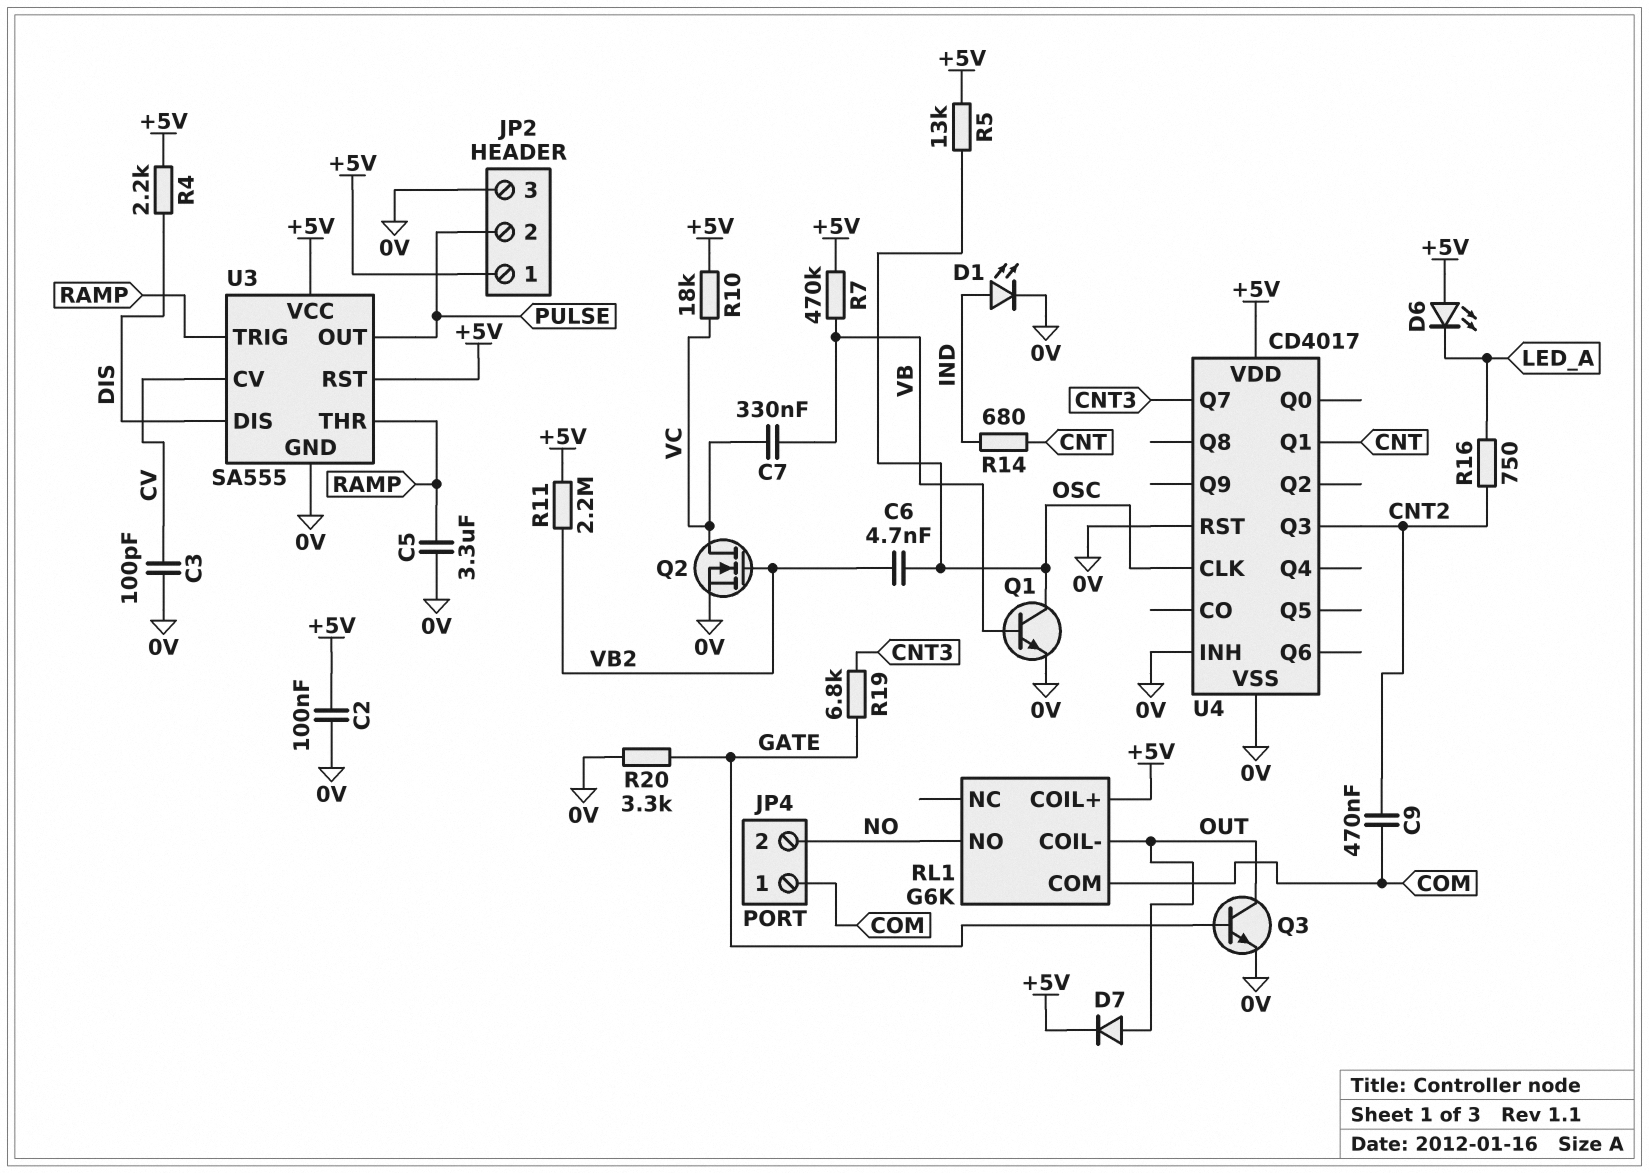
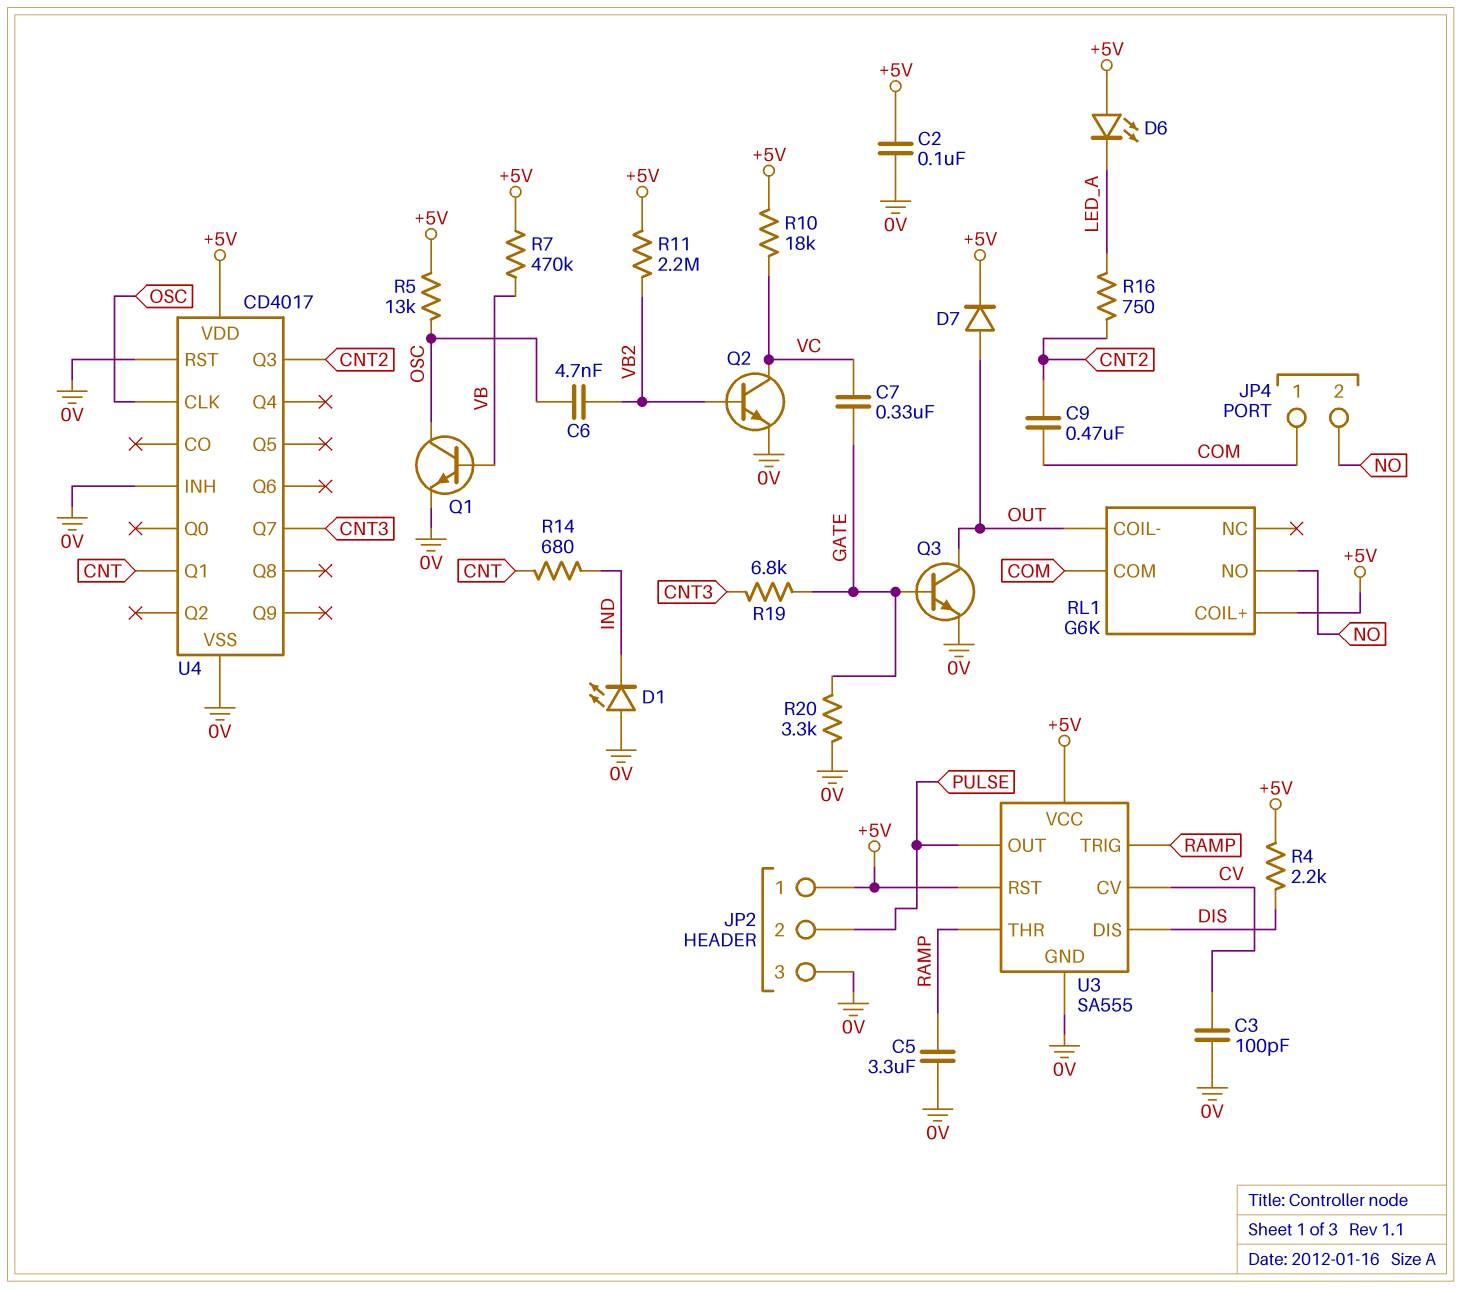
C7: 330nF (VB, VC) -> 330nF (GATE, VC)
D1: LED (A IND, K 0V) -> LED (A 0V, K IND)
Q2: NMOS (G VB2, D VC, S 0V) -> NPN (B VB2, C VC, E 0V)

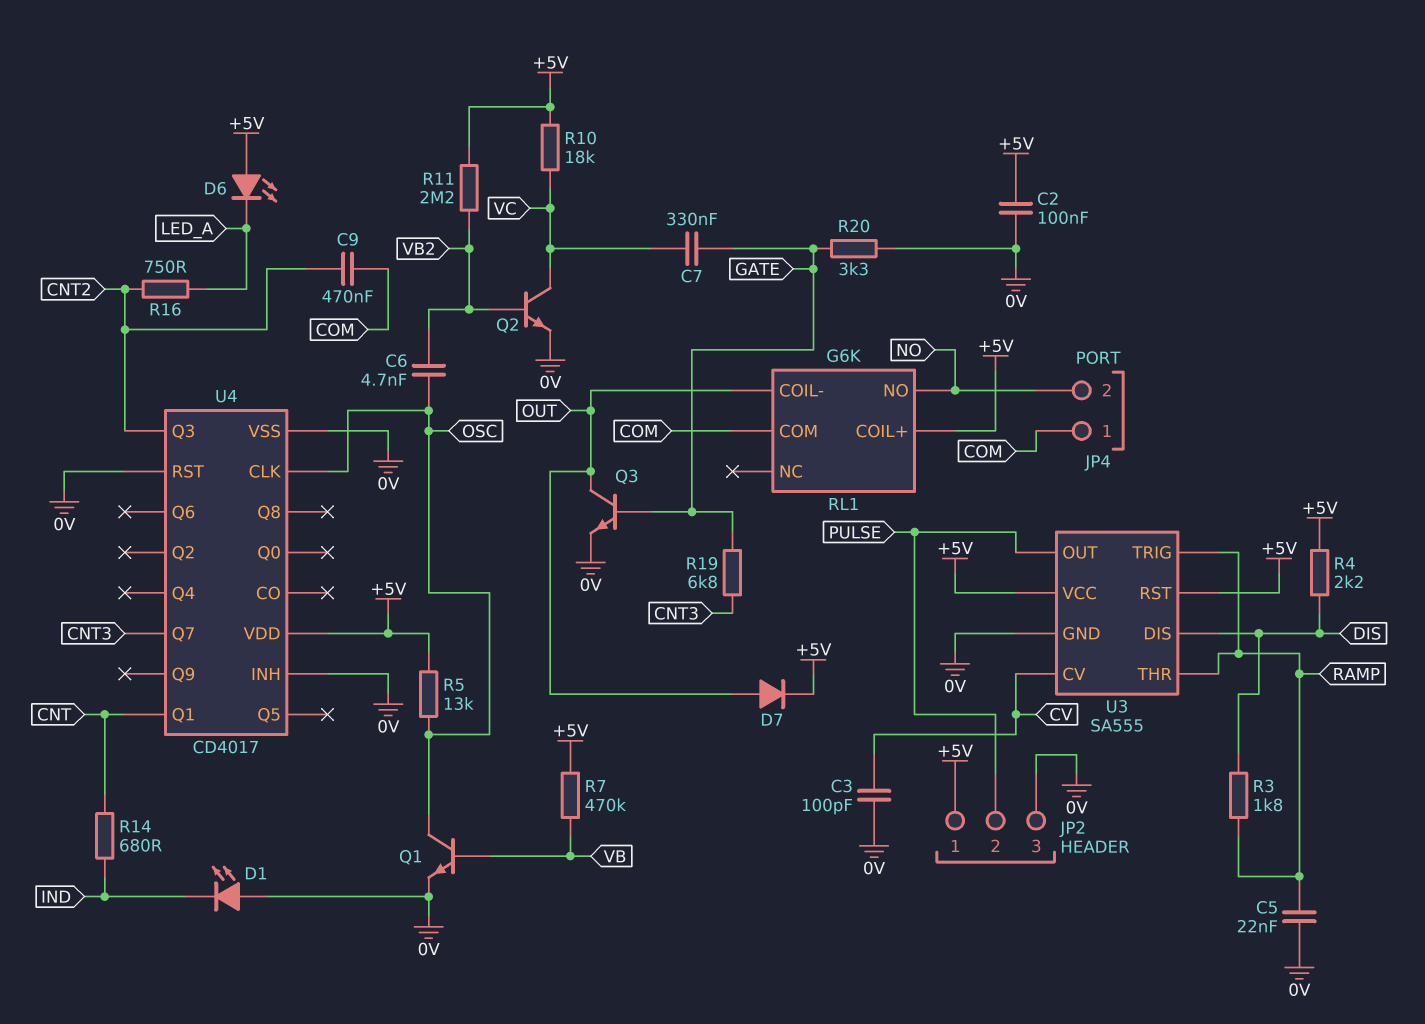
C5: 3.3uF (0V, RAMP) -> 22nF (0V, RAMP)
R3: none -> 1.8k (DIS, RAMP)

